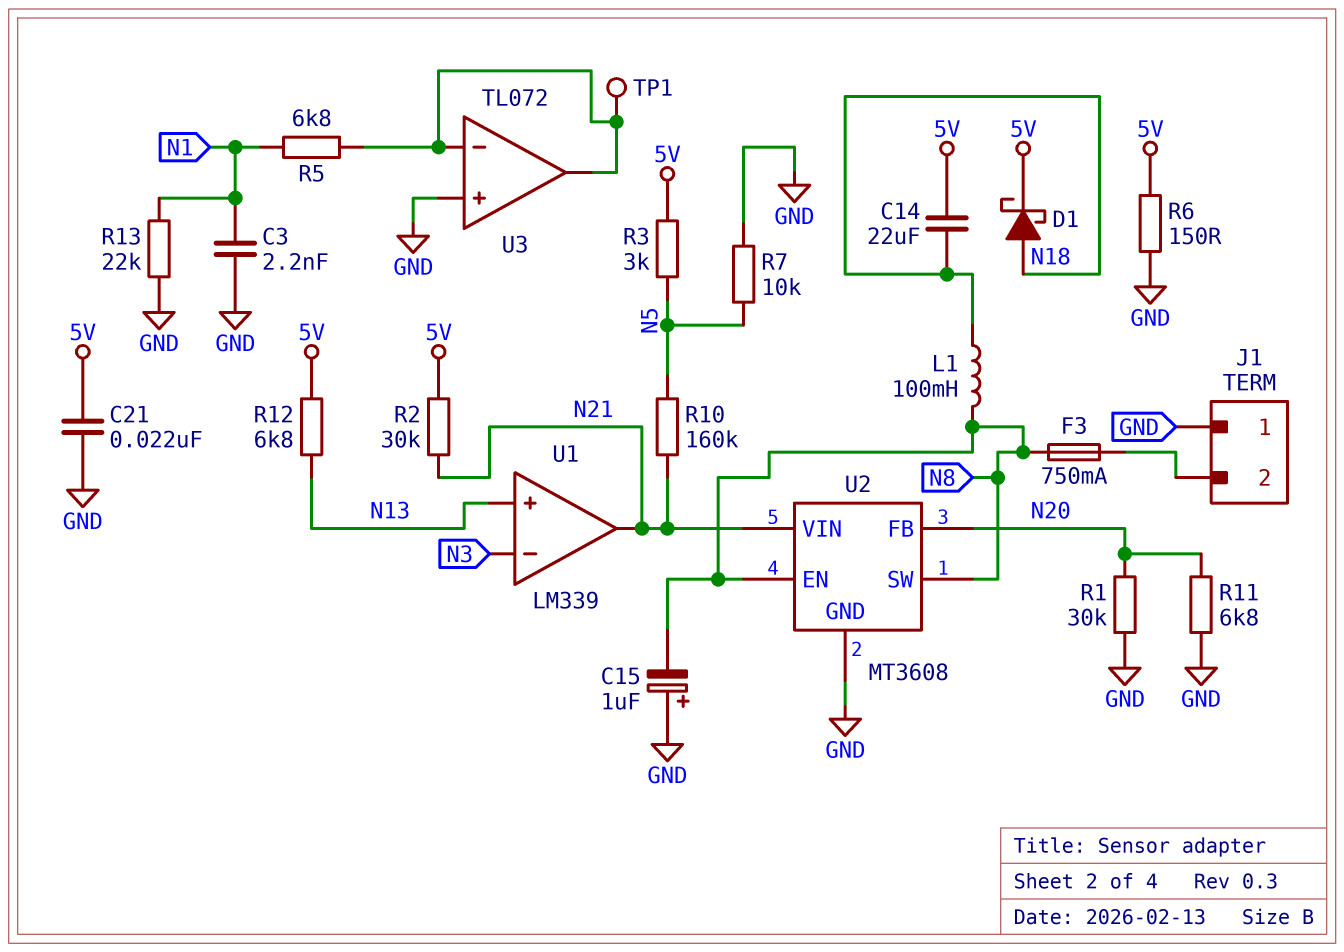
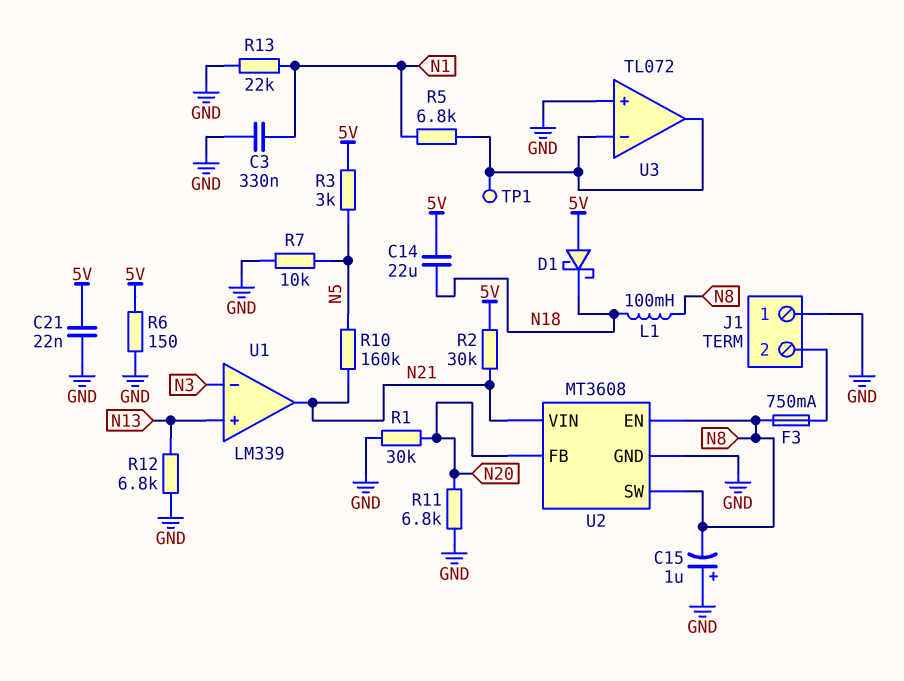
C3: 2.2nF (GND, N1) -> 330nF (GND, N1)
D1: schottky (A N18, K 5V) -> schottky (A 5V, K N18)
R12: 6.8k (5V, N13) -> 6.8k (GND, N13)

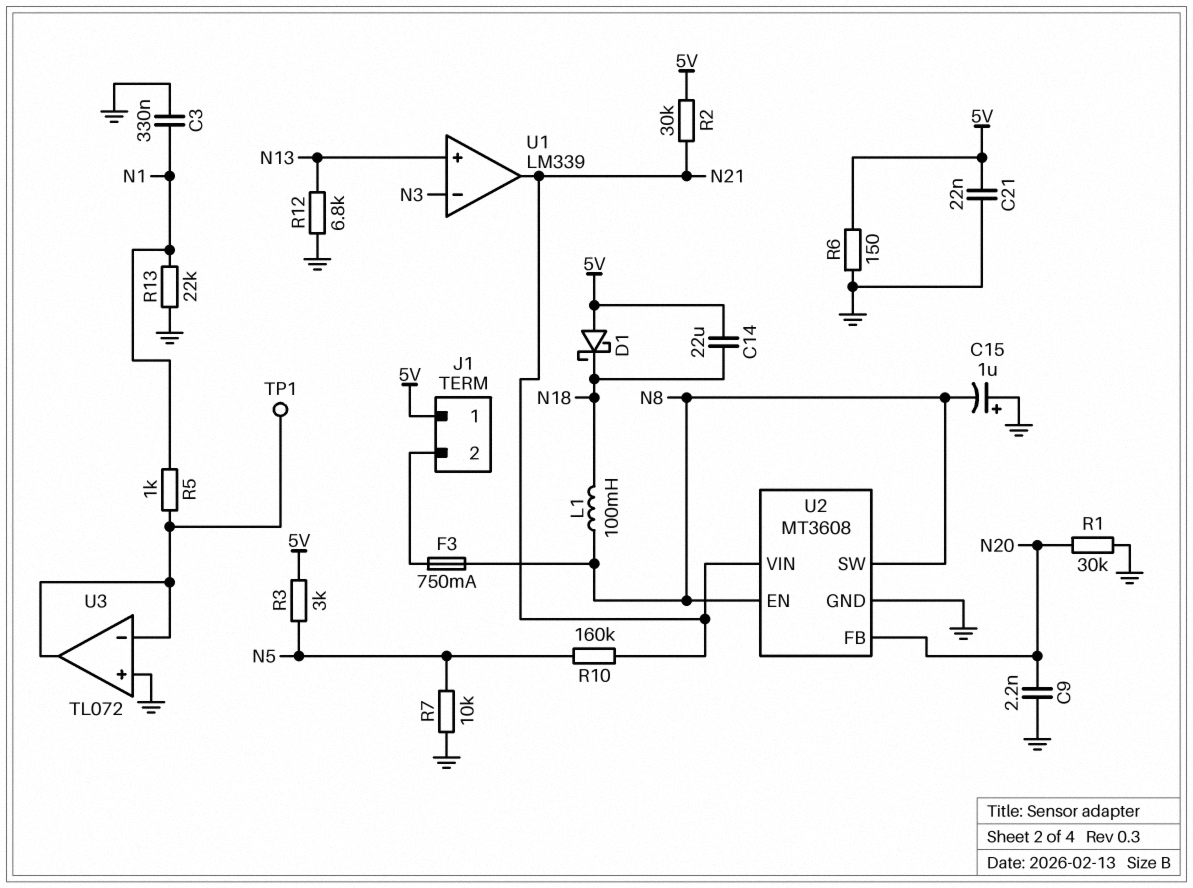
C9: none -> 2.2nF (GND, N20)
J1 pin 1: GND -> 5V
R5: 6.8k (N1, U3/in-) -> 1k (N1, U3/in-)
R11: 6.8k (GND, N20) -> none

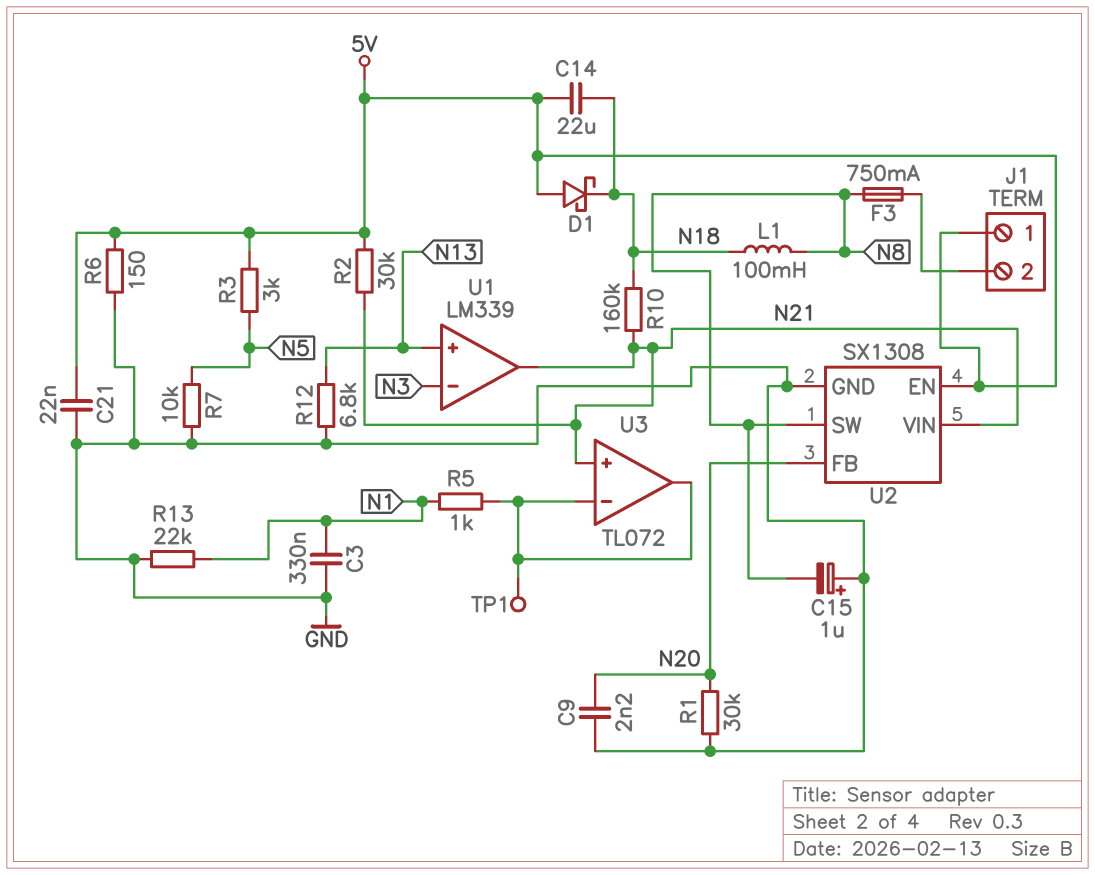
R10: 160k (N5, N21) -> 160k (N18, N21)
U2: MT3608 -> SX1308
U2 pin EN: N8 -> 5V
U3 pin in+: GND -> N21

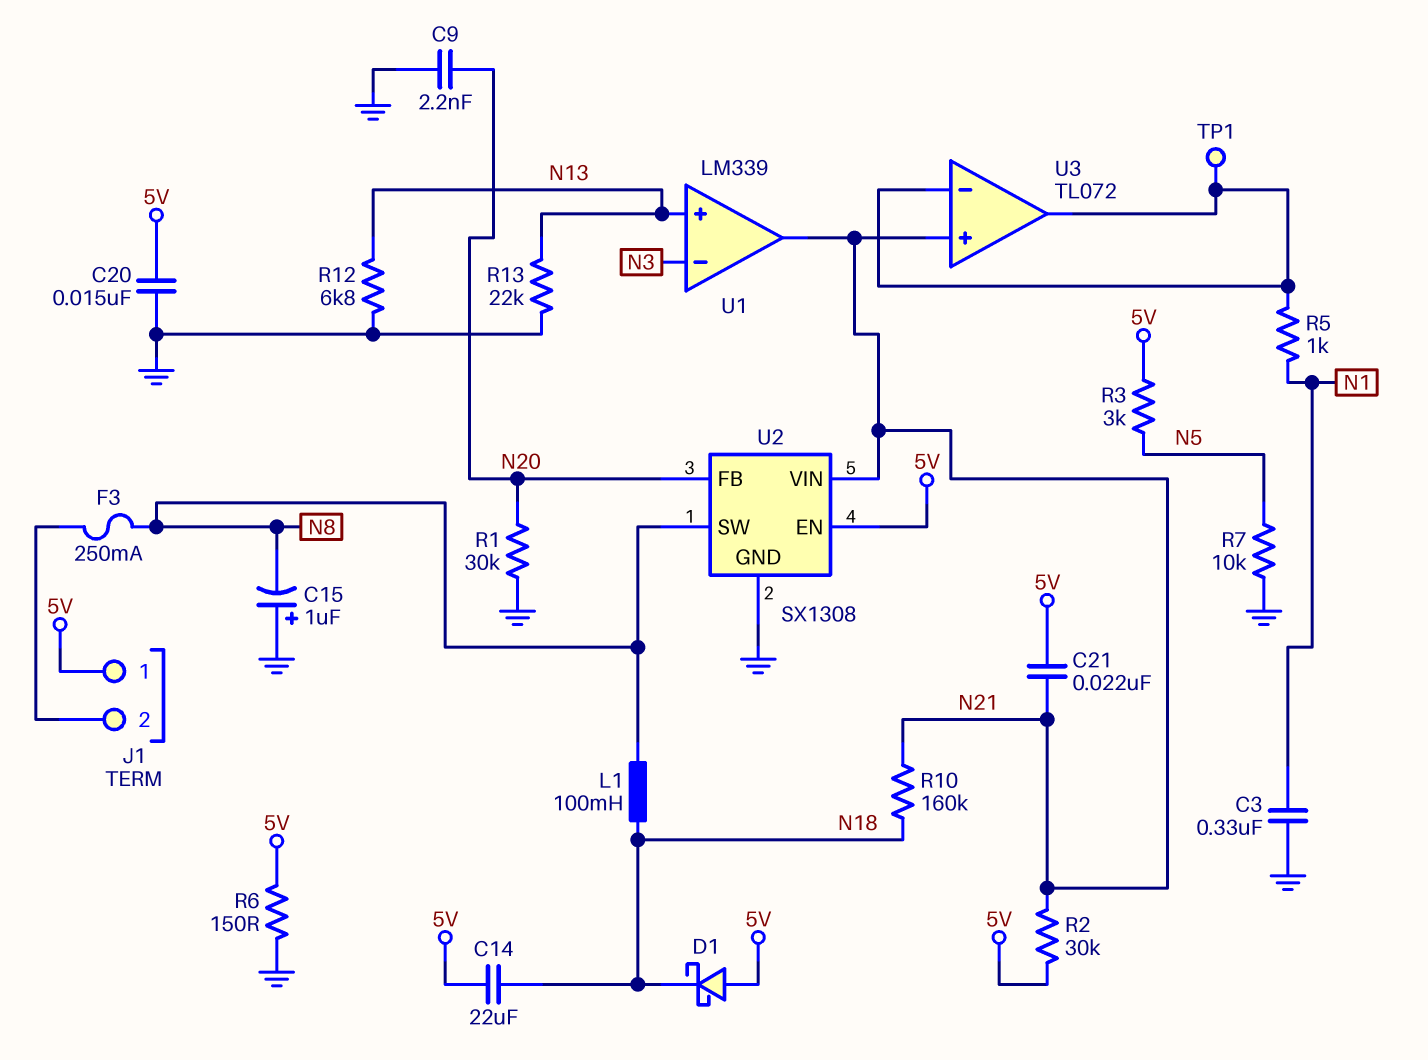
C20: none -> 15nF (5V, GND)
C21: 22nF (5V, GND) -> 22nF (5V, N21)
F3: 750mA (J1/2, N8) -> 250mA (J1/2, N8)
R13: 22k (GND, N1) -> 22k (GND, N13)

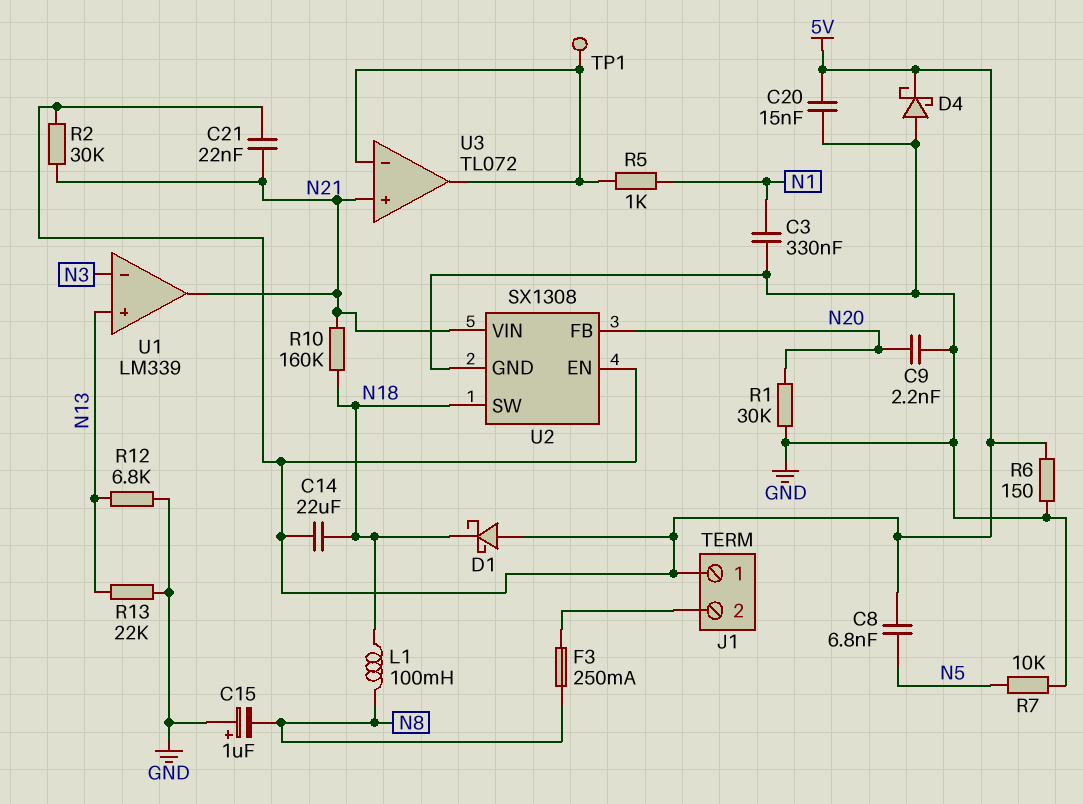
C8: none -> 6.8nF (5V, N5)
D4: none -> schottky (A GND, K 5V)
R3: 3k (5V, N5) -> none
U2 pin SW: N8 -> N18

